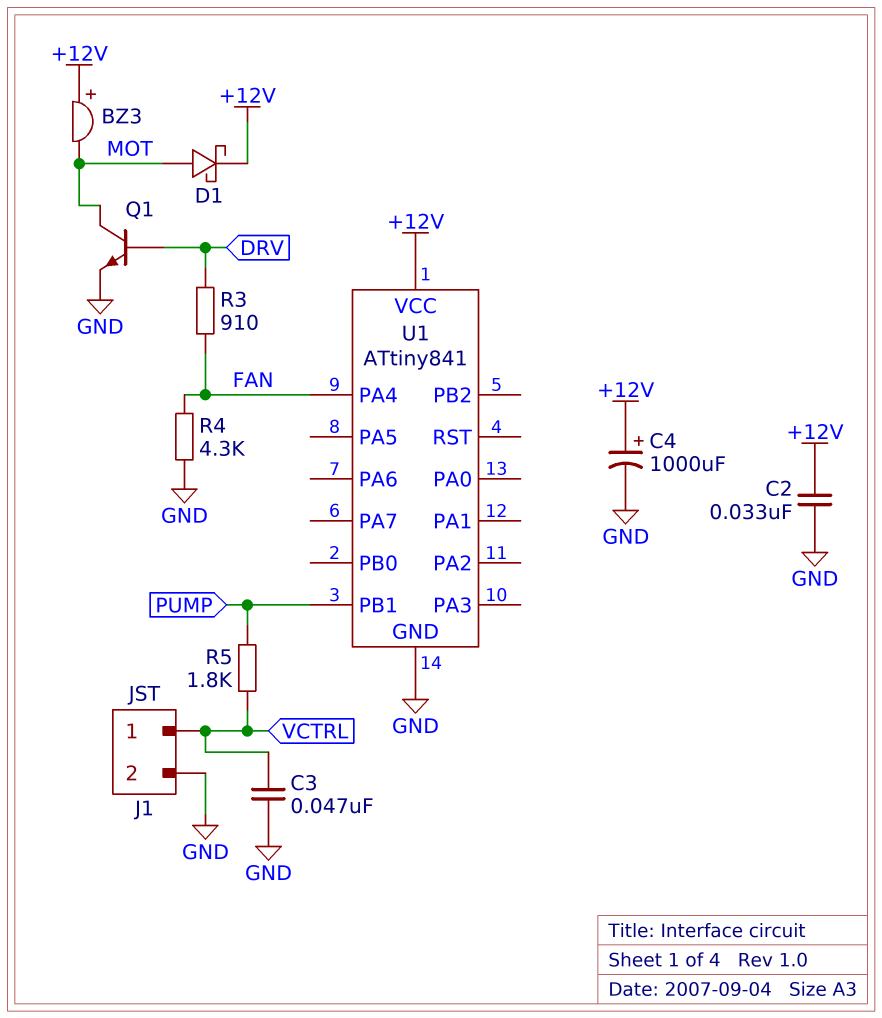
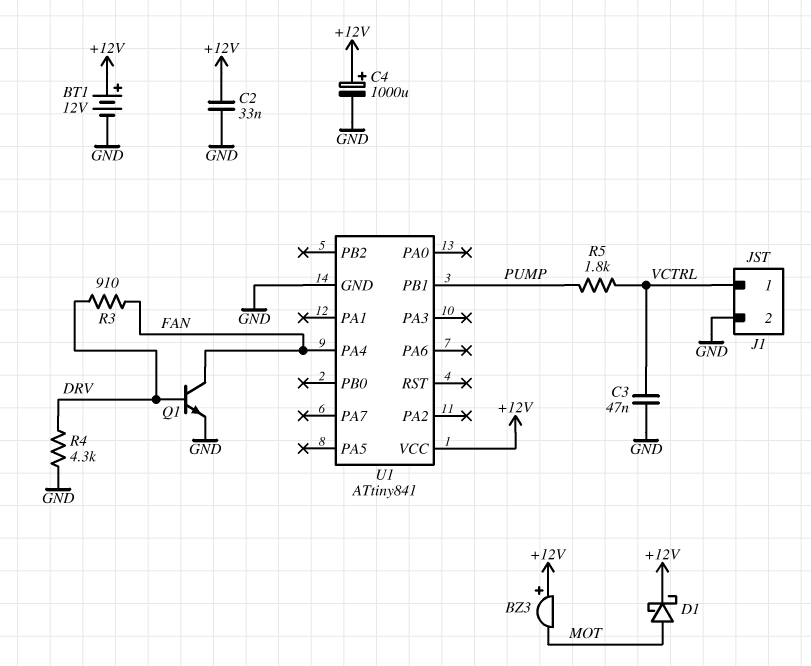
BT1: none -> 12V (plus +12V, minus GND)
Q1: NPN (B DRV, C MOT, E GND) -> NPN (B DRV, C FAN, E GND)
R4: 4.3k (FAN, GND) -> 4.3k (DRV, GND)

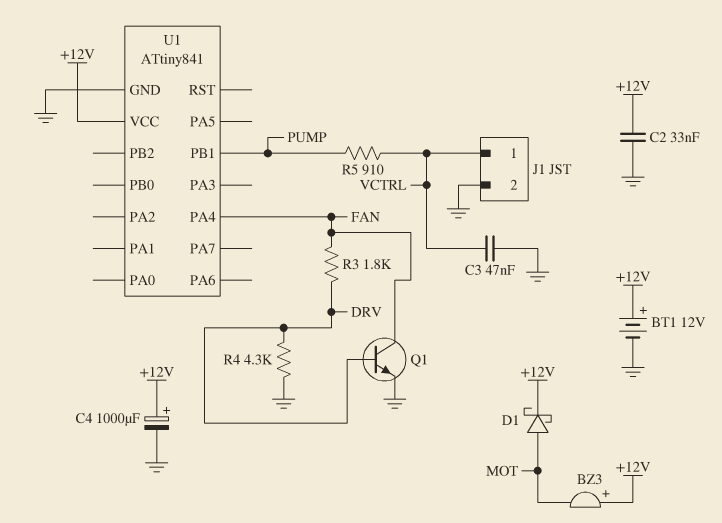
R3: 910 (DRV, FAN) -> 1.8k (DRV, FAN)
R5: 1.8k (PUMP, VCTRL) -> 910 (PUMP, VCTRL)

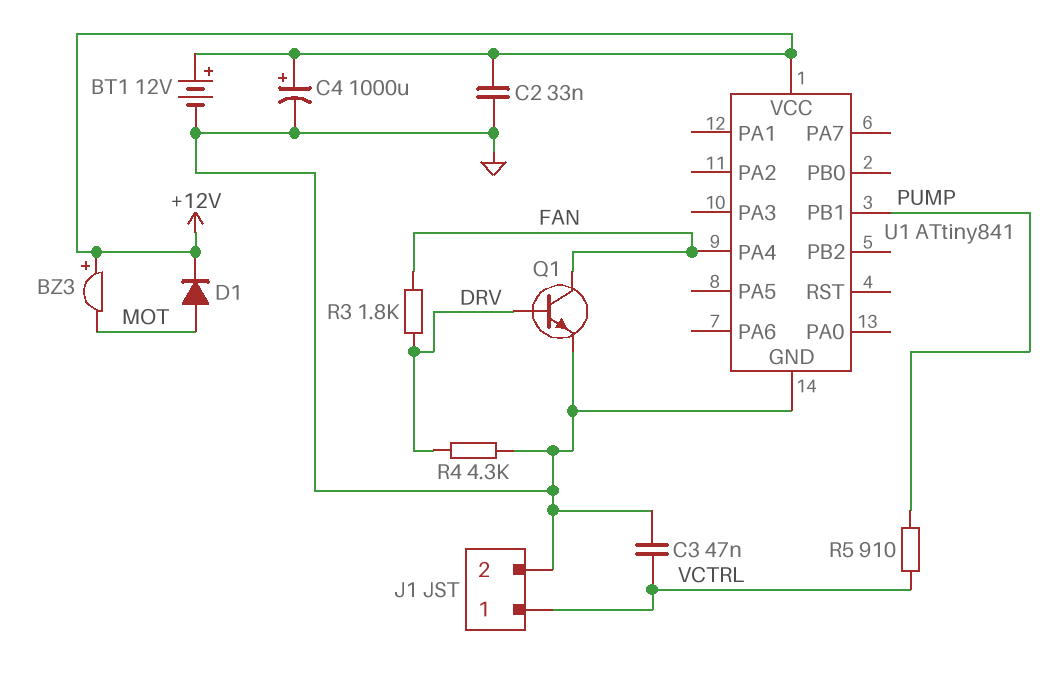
D1: schottky (A MOT, K +12V) -> diode (A MOT, K +12V)

